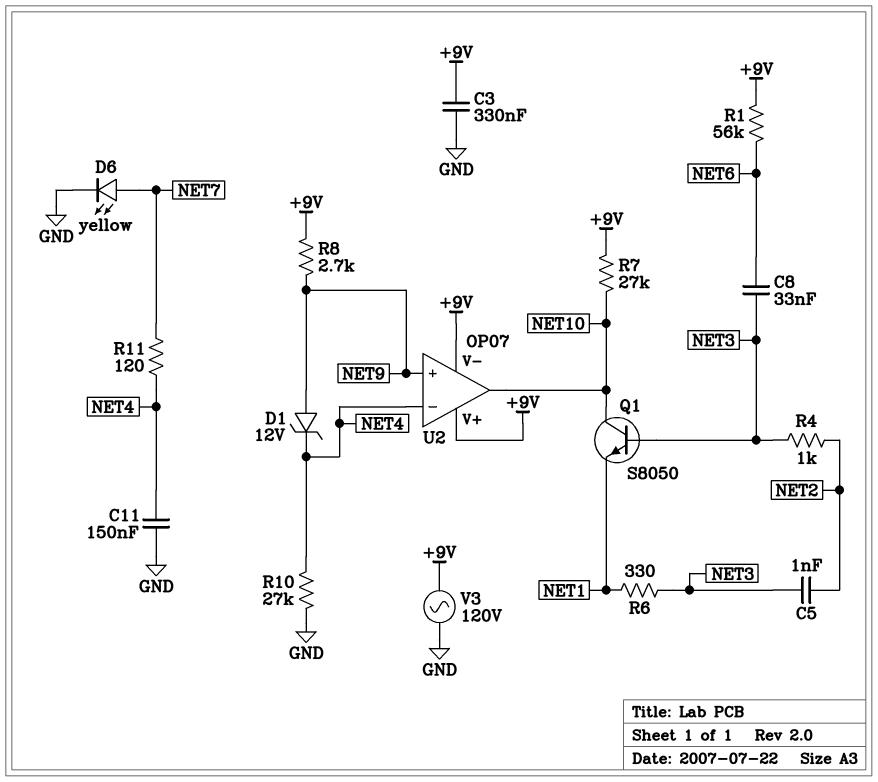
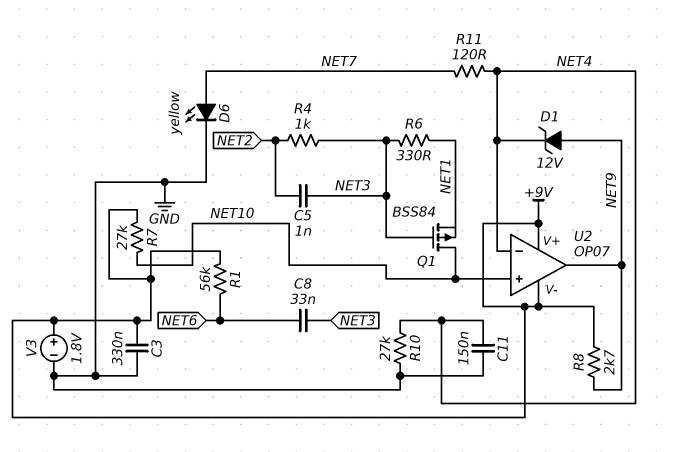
Q1: NPN S8050 (B NET3, C NET10, E NET1) -> PMOS BSS84 (G NET3, D NET10, S NET1)
U2 pin in+: NET9 -> NET10
U2 pin out: NET10 -> NET9
V3: AC 120V (+9V, GND) -> 1.8V (plus +9V, minus GND)

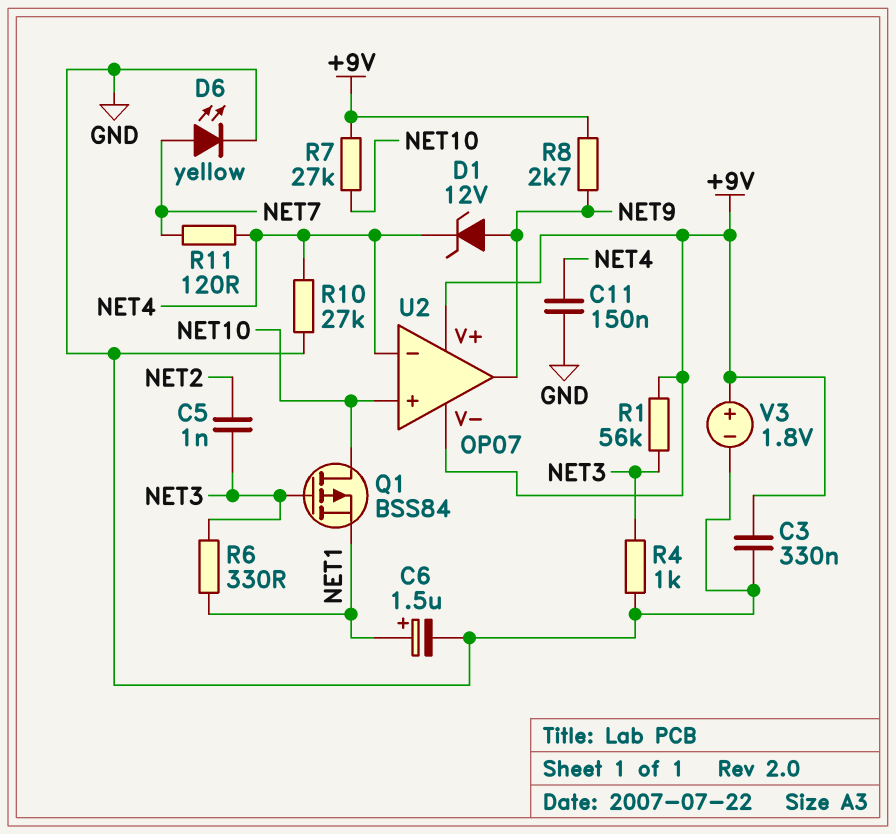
C6: none -> 1.5uF (plus NET1, minus GND)
C8: 33nF (NET3, NET6) -> none
R1: 56k (+9V, NET6) -> 56k (+9V, NET3)
R4: 1k (NET2, NET3) -> 1k (GND, NET3)

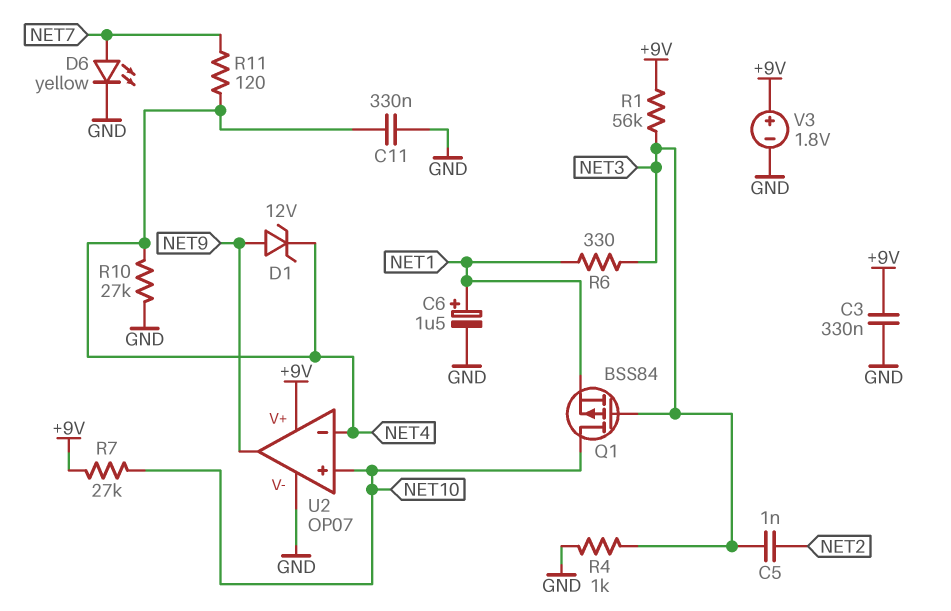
C11: 150nF (GND, NET4) -> 330nF (GND, NET4)
R8: 2.7k (+9V, NET9) -> none
U2 pin V-: +9V -> GND

